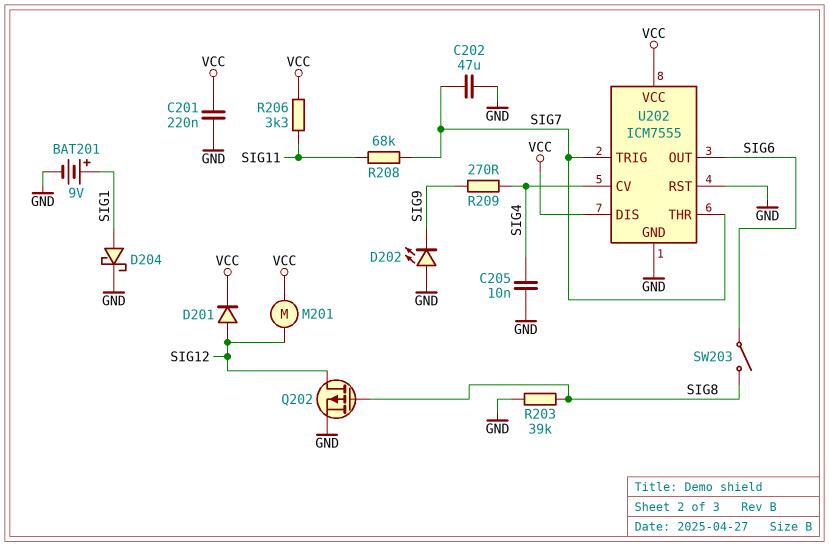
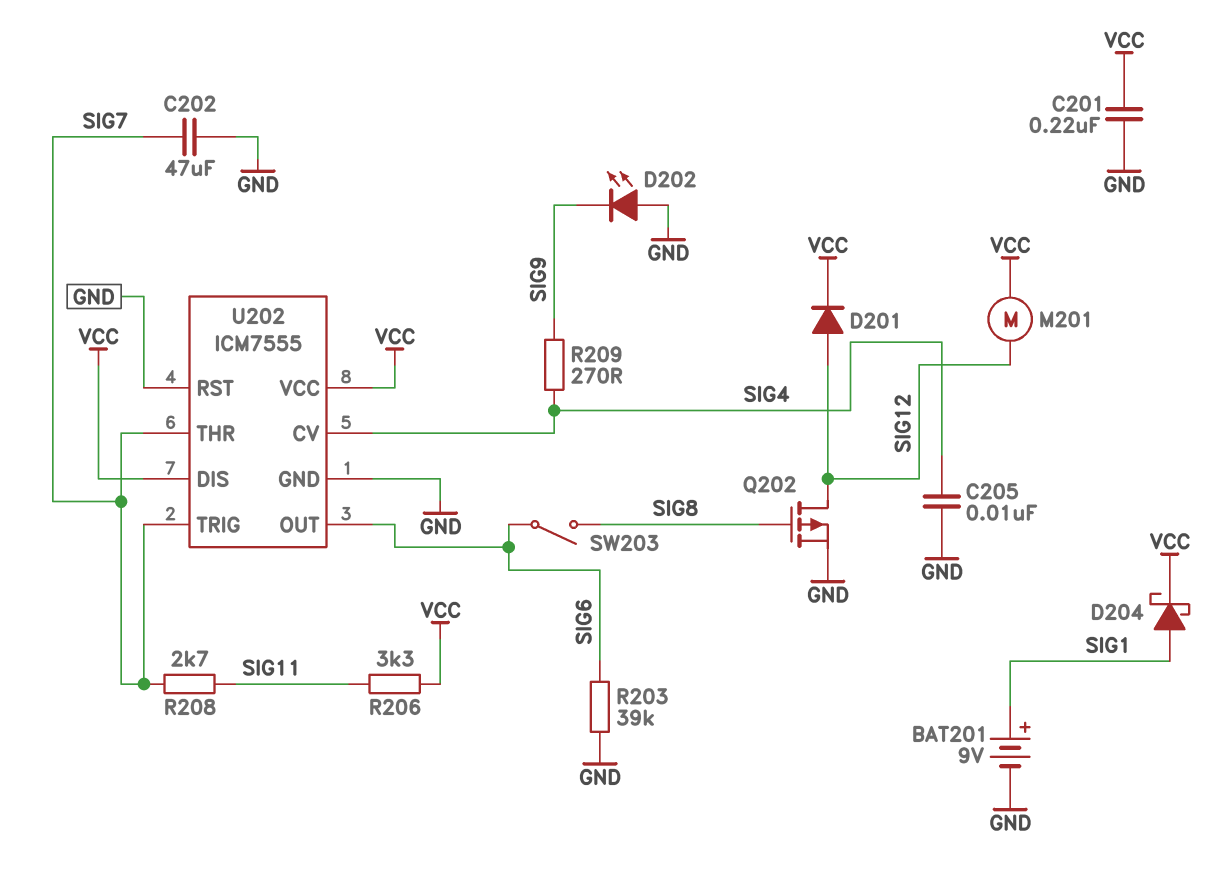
D204: schottky (A SIG1, K GND) -> schottky (A SIG1, K VCC)
R203: 39k (GND, SIG8) -> 39k (GND, SIG6)
R208: 68k (SIG7, SIG11) -> 2.7k (SIG7, SIG11)

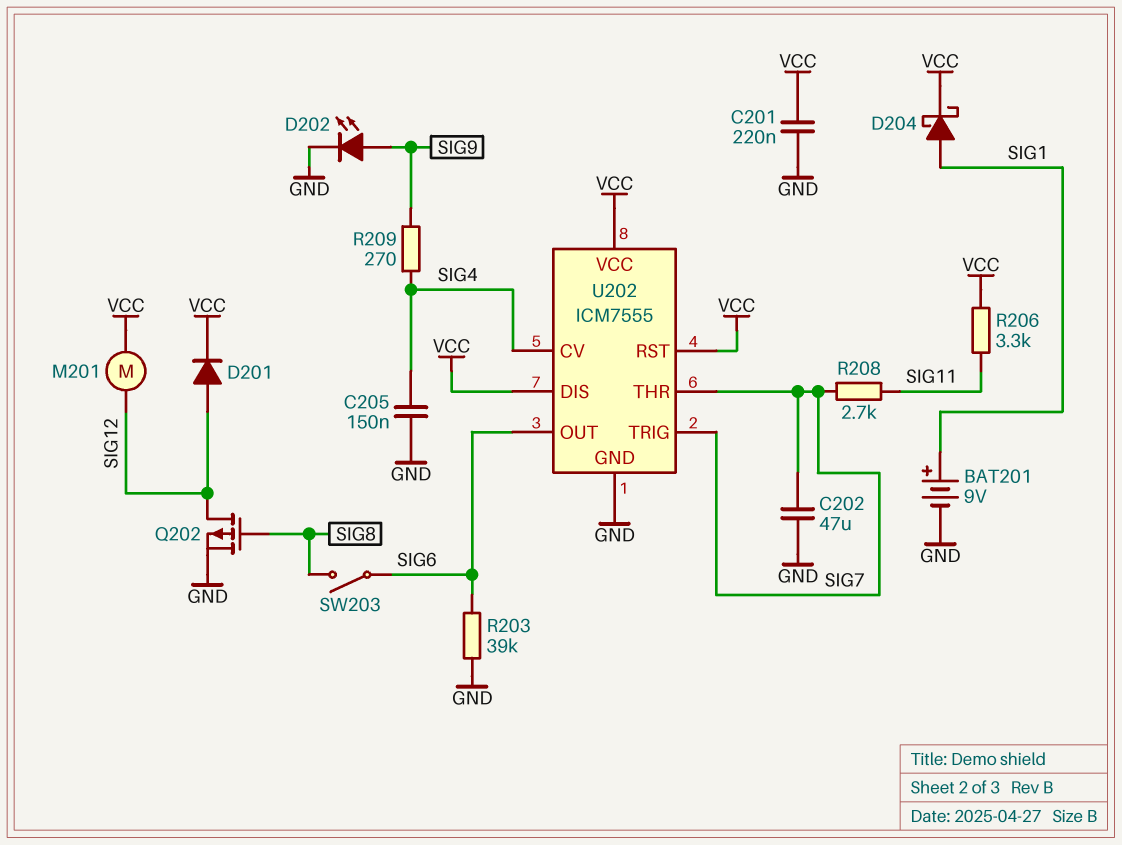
C205: 10nF (GND, SIG4) -> 150nF (GND, SIG4)
D202: LED (A GND, K SIG9) -> LED (A SIG9, K GND)
U202 pin RST: GND -> VCC

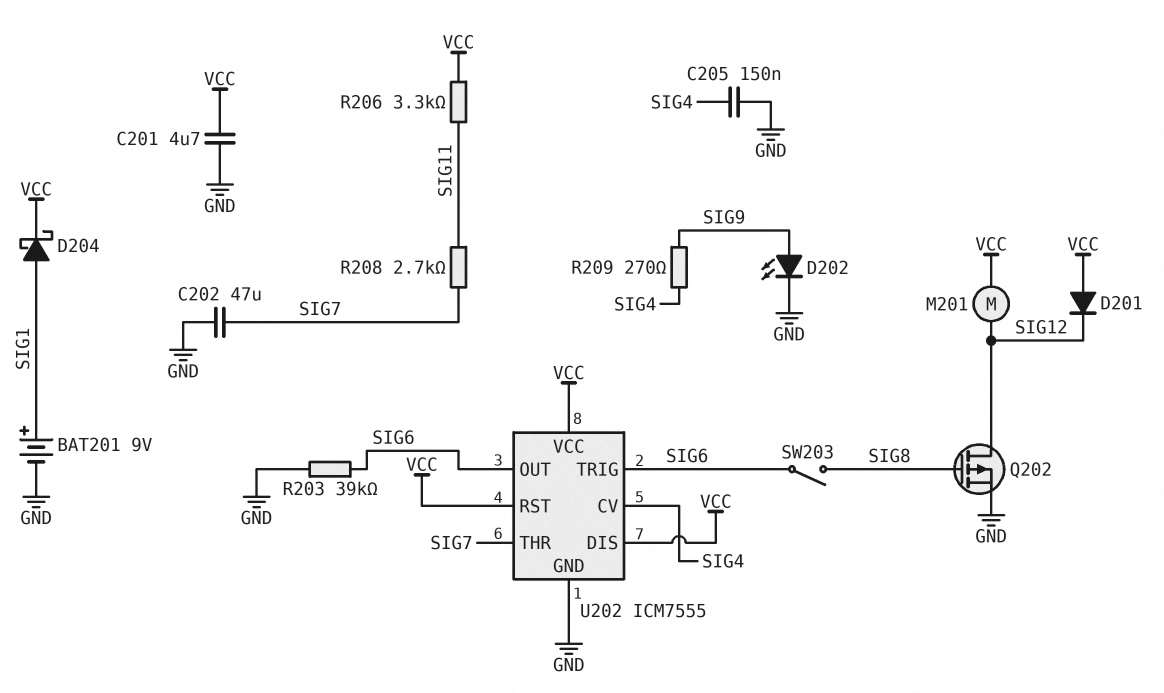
C201: 220nF (GND, VCC) -> 4.7uF (GND, VCC)
D201: diode (A SIG12, K VCC) -> diode (A VCC, K SIG12)
U202 pin TRIG: SIG7 -> SIG6

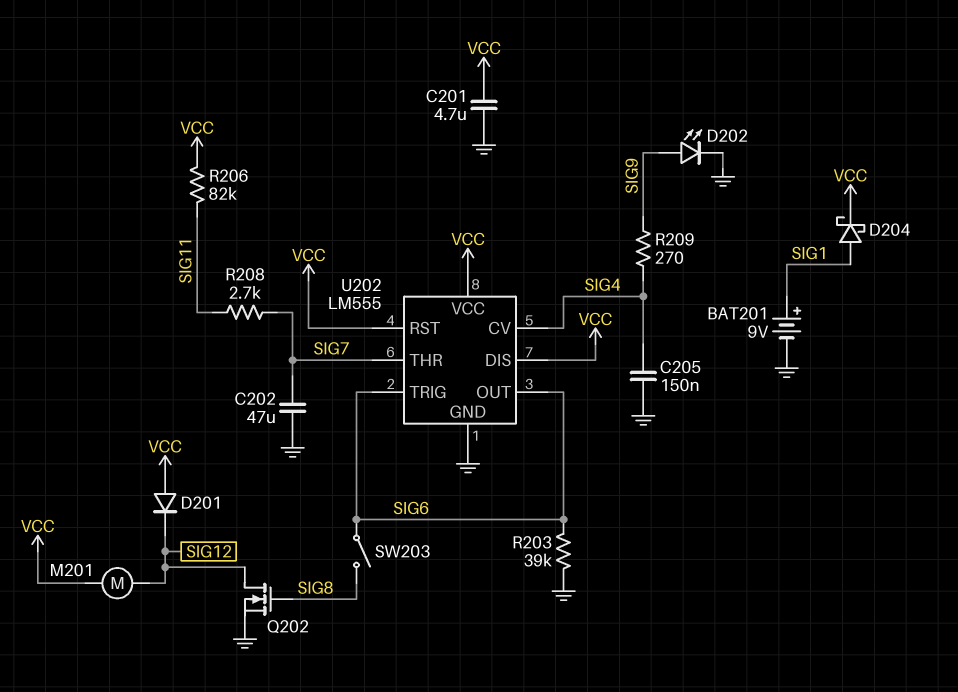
Q202: PMOS (G SIG8, D SIG12, S GND) -> NMOS (G SIG8, D SIG12, S GND)
R206: 3.3k (SIG11, VCC) -> 82k (SIG11, VCC)
U202: ICM7555 -> LM555

